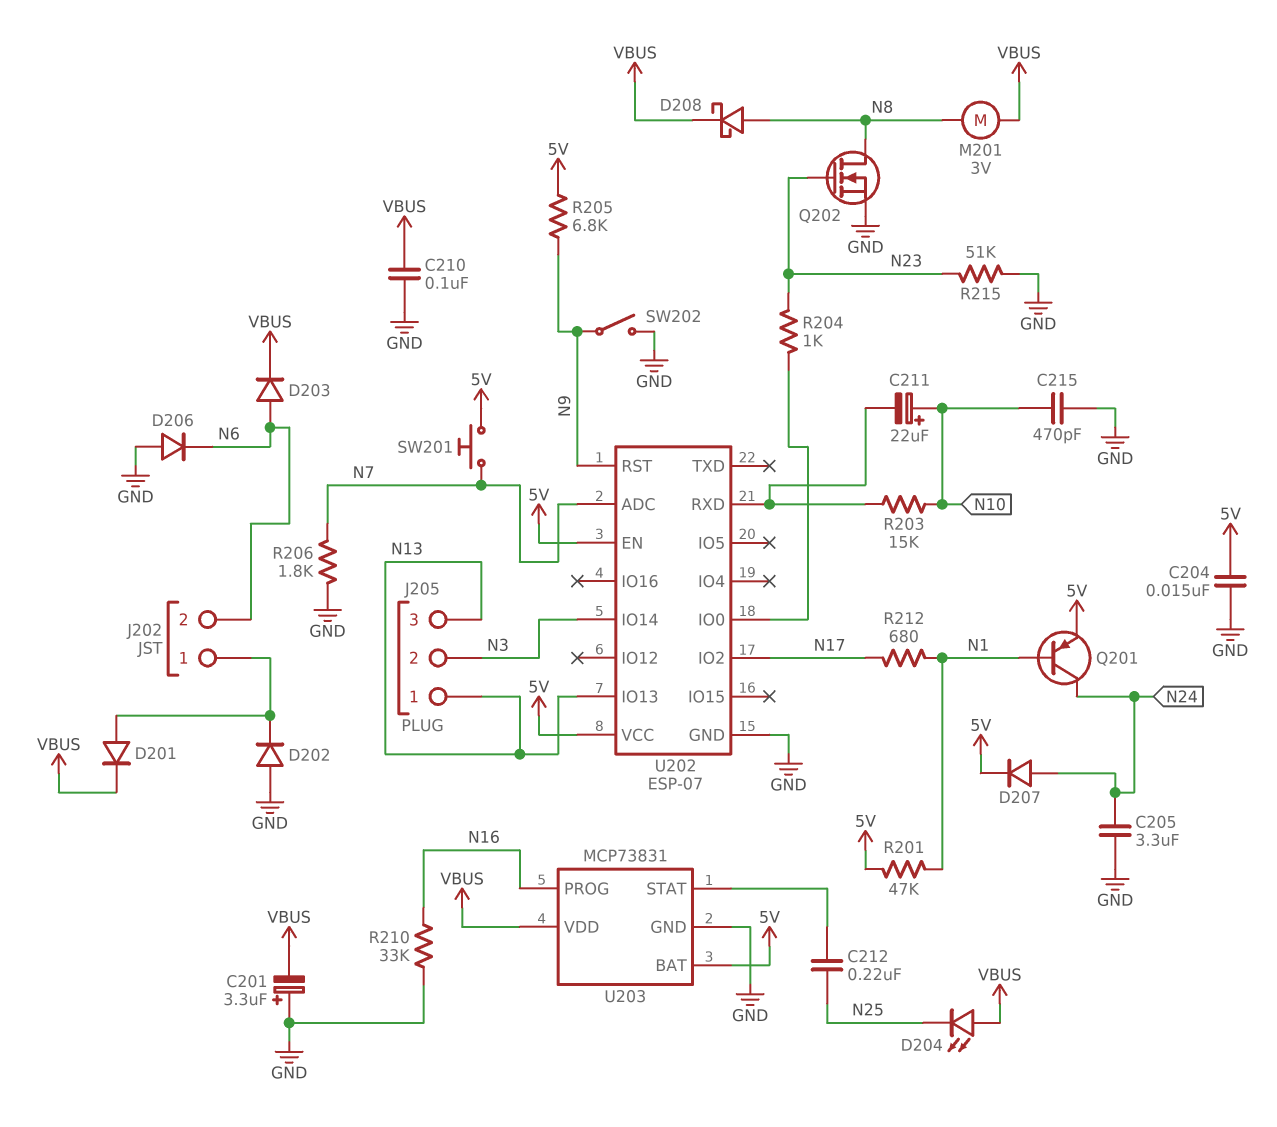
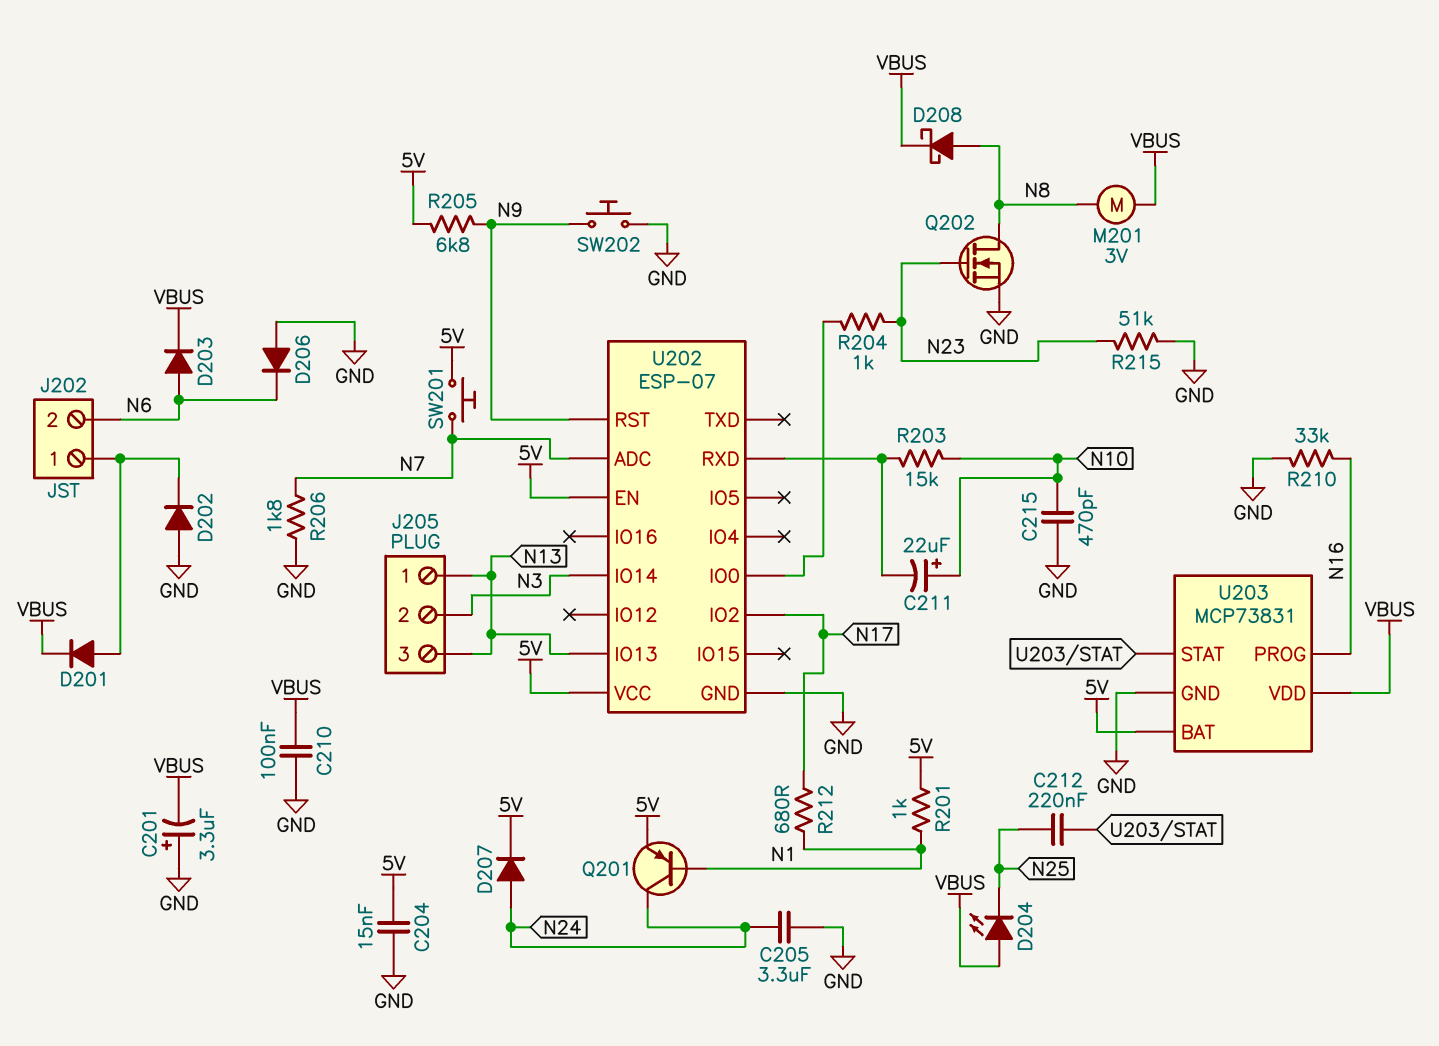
R201: 47k (5V, N1) -> 1k (5V, N1)
SW202: switch (GND, N9) -> button (GND, N9)

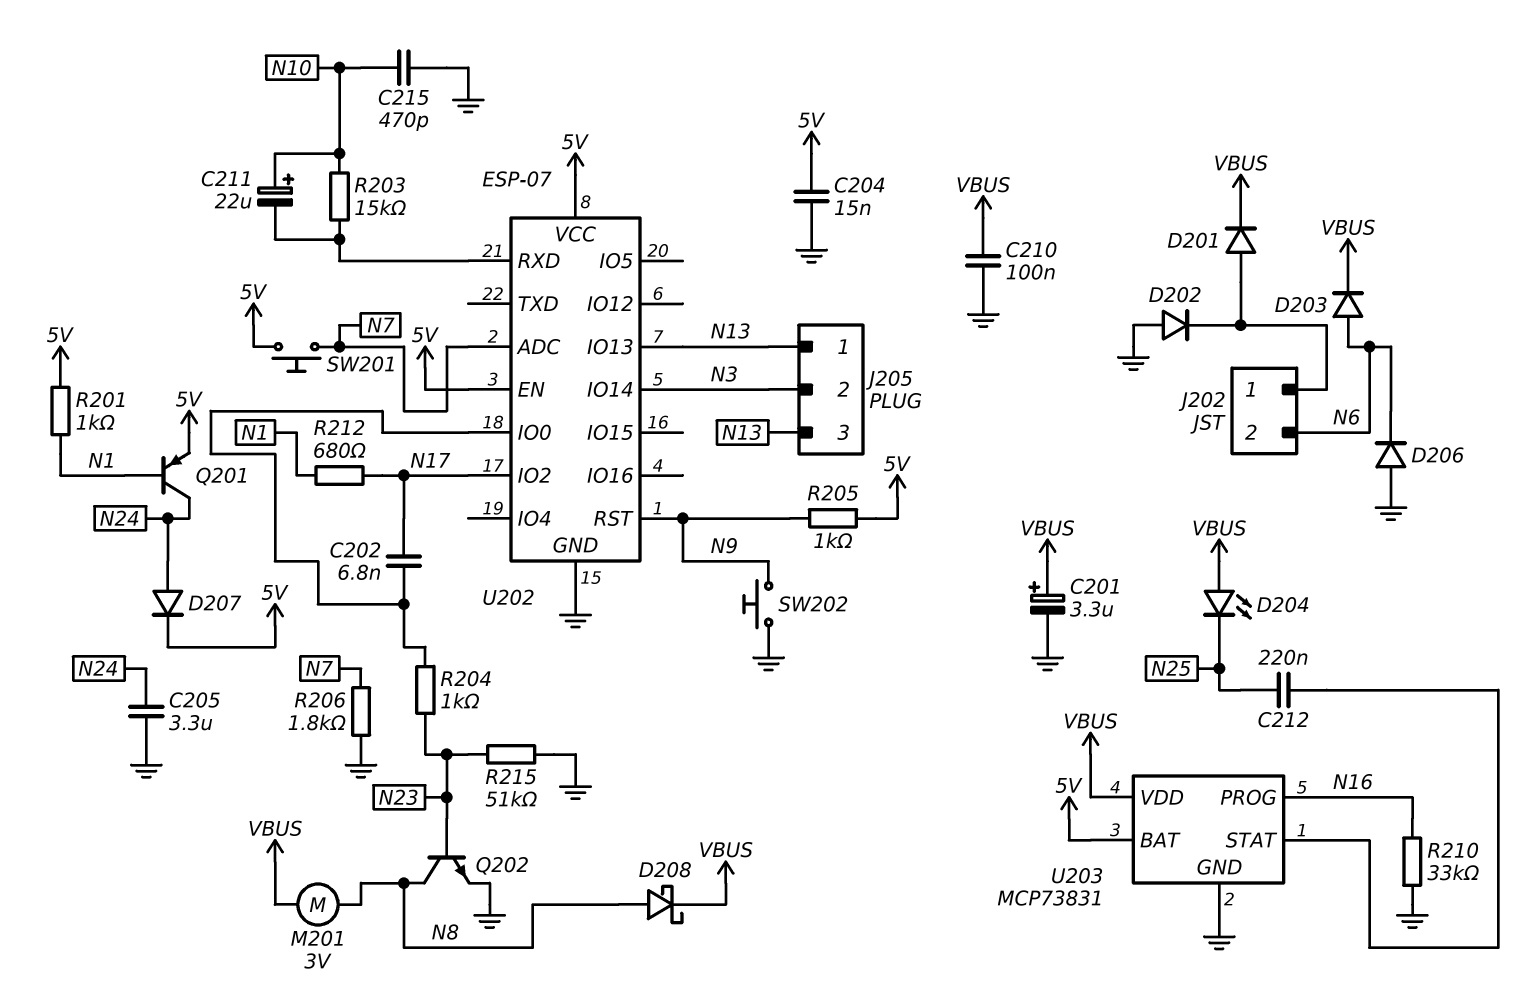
C201: 3.3uF (plus GND, minus VBUS) -> 3.3uF (plus VBUS, minus GND)
C202: none -> 6.8nF (N17, U202/IO0)
Q202: NMOS (G N23, D N8, S GND) -> NPN (B N23, C N8, E GND)
R205: 6.8k (5V, N9) -> 1k (5V, N9)

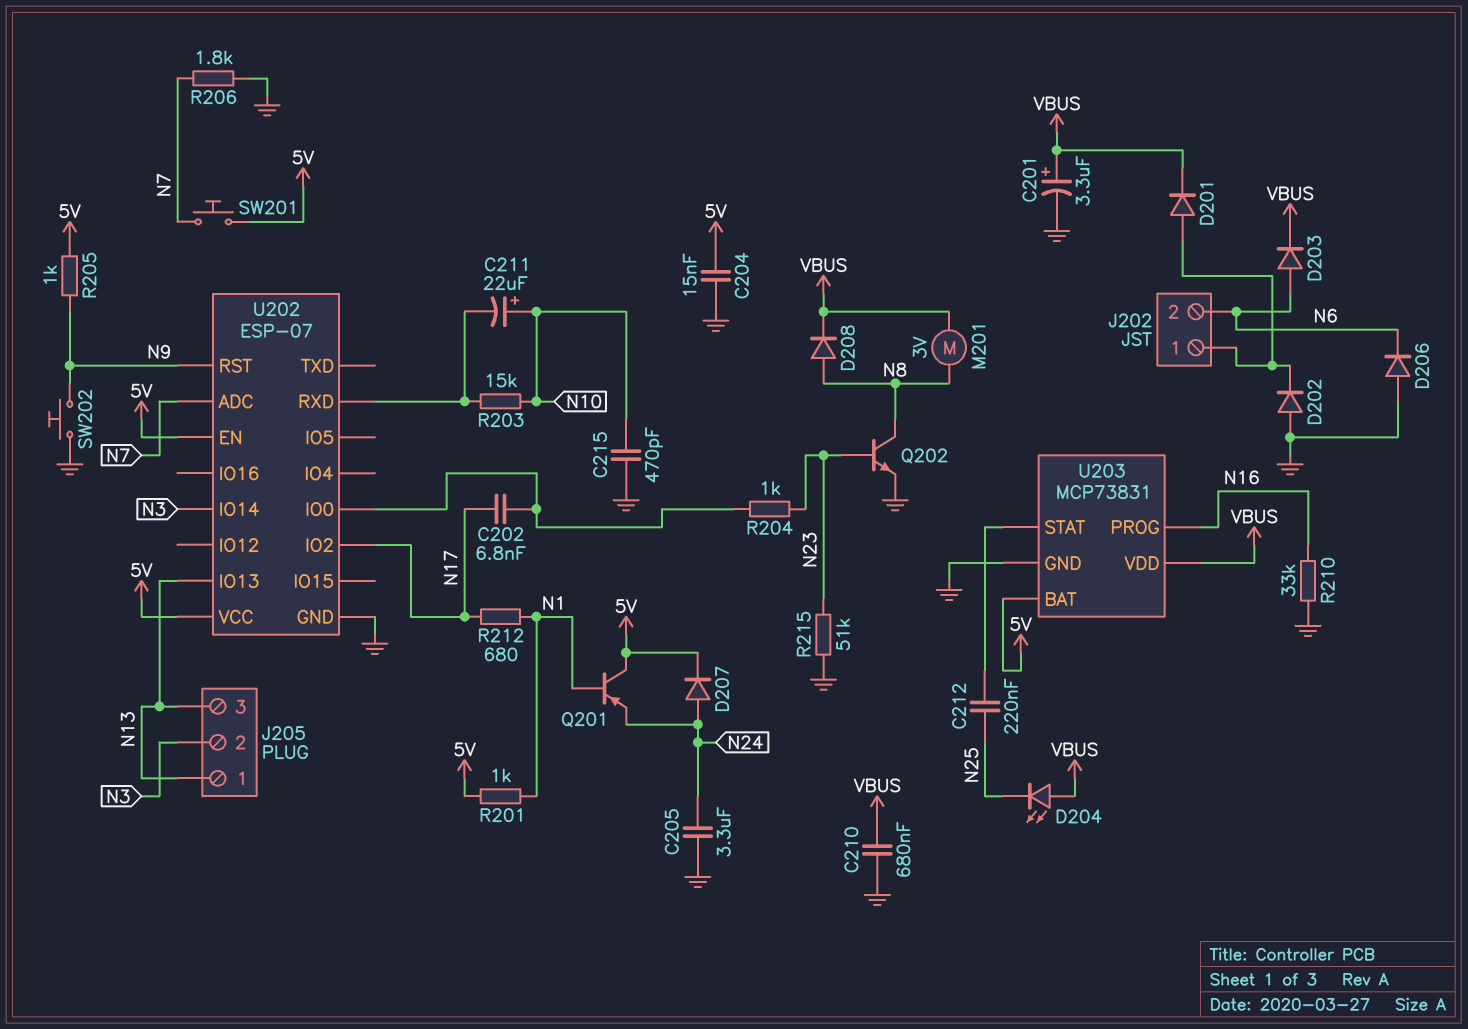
C210: 100nF (GND, VBUS) -> 680nF (GND, VBUS)
D208: schottky (A N8, K VBUS) -> diode (A N8, K VBUS)
Q201: PNP (B N1, C N24, E 5V) -> PNP (B N1, C 5V, E N24)

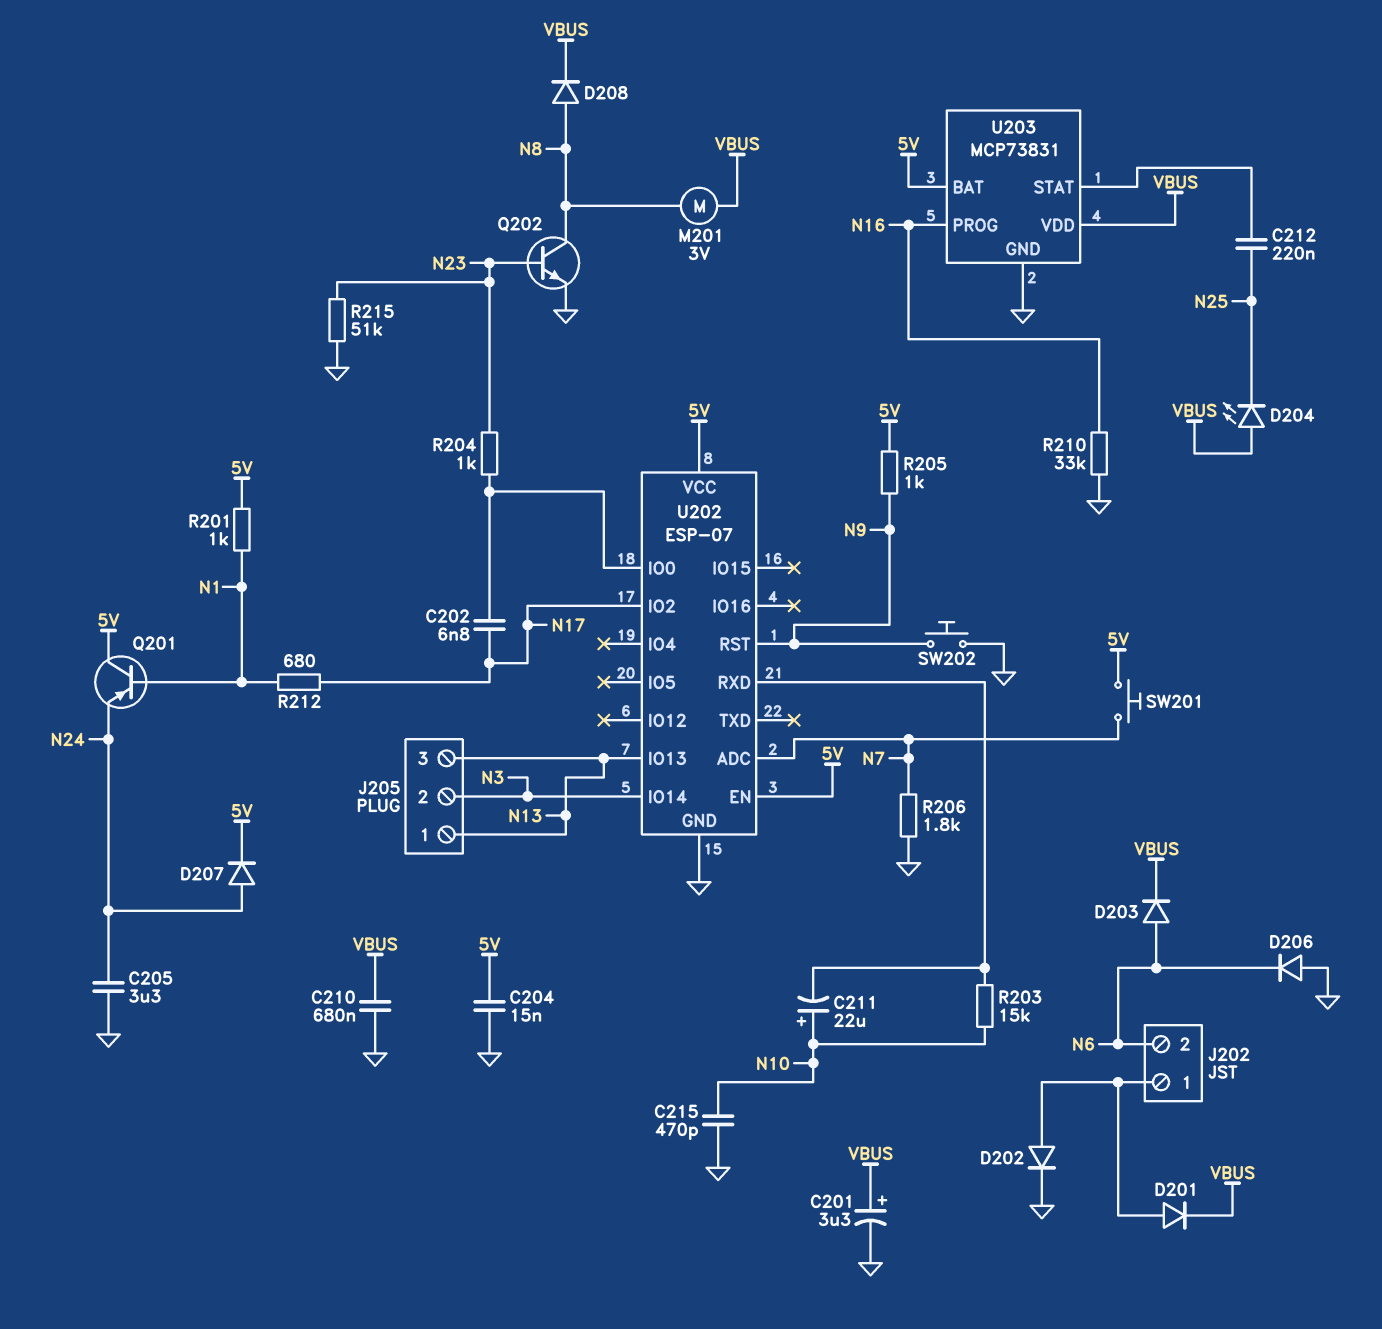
D202: diode (A GND, K J202/1) -> diode (A J202/1, K GND)

